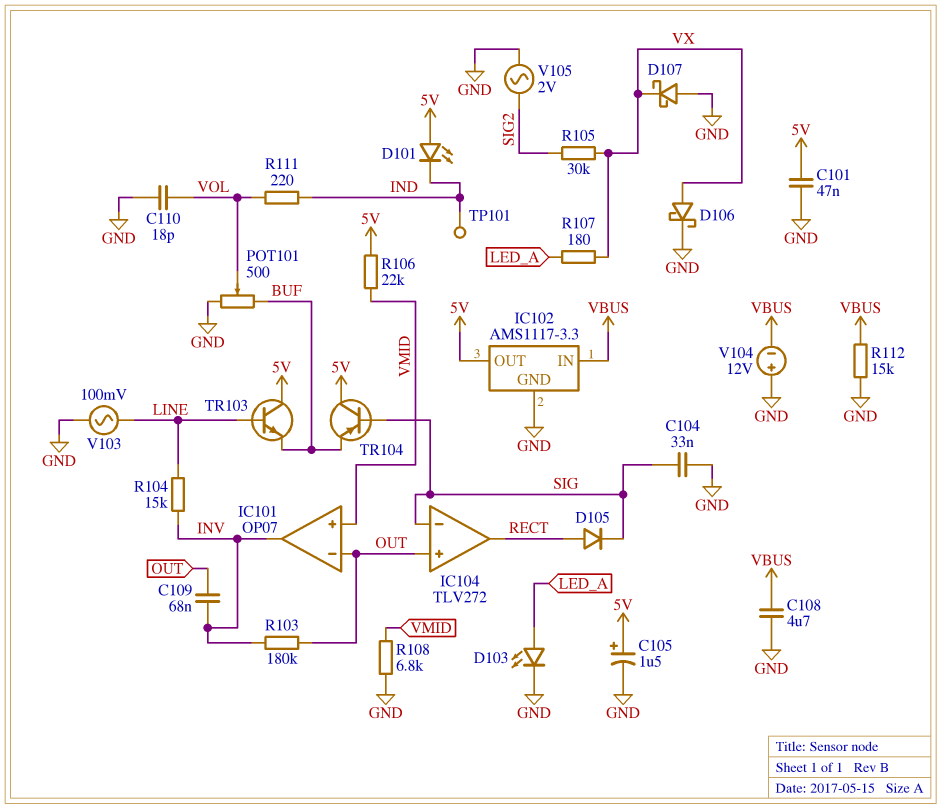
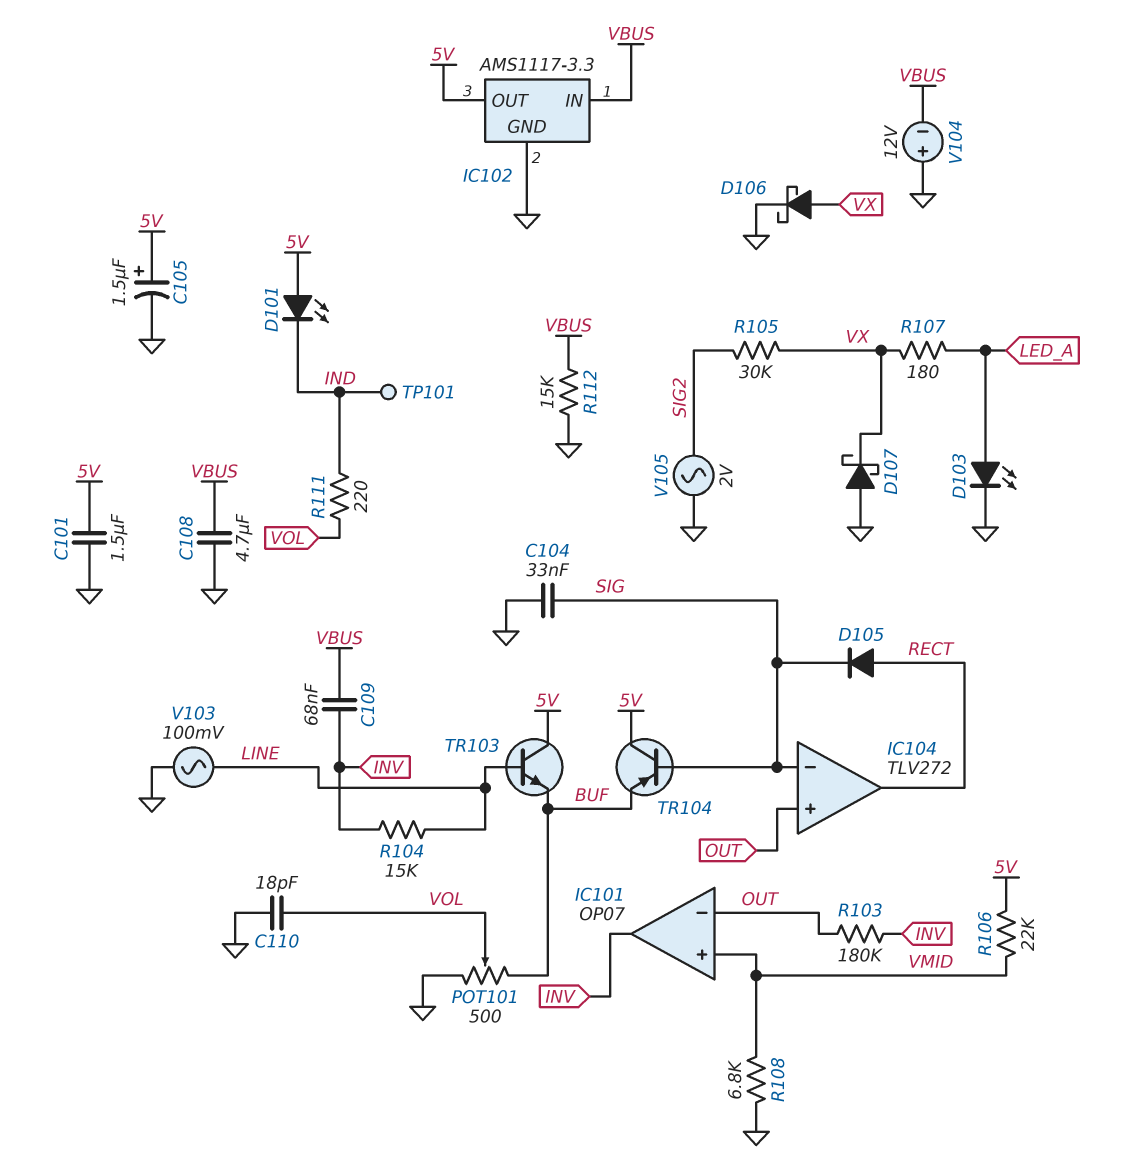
C101: 47nF (5V, GND) -> 1.5uF (5V, GND)
C109: 68nF (INV, OUT) -> 68nF (INV, VBUS)

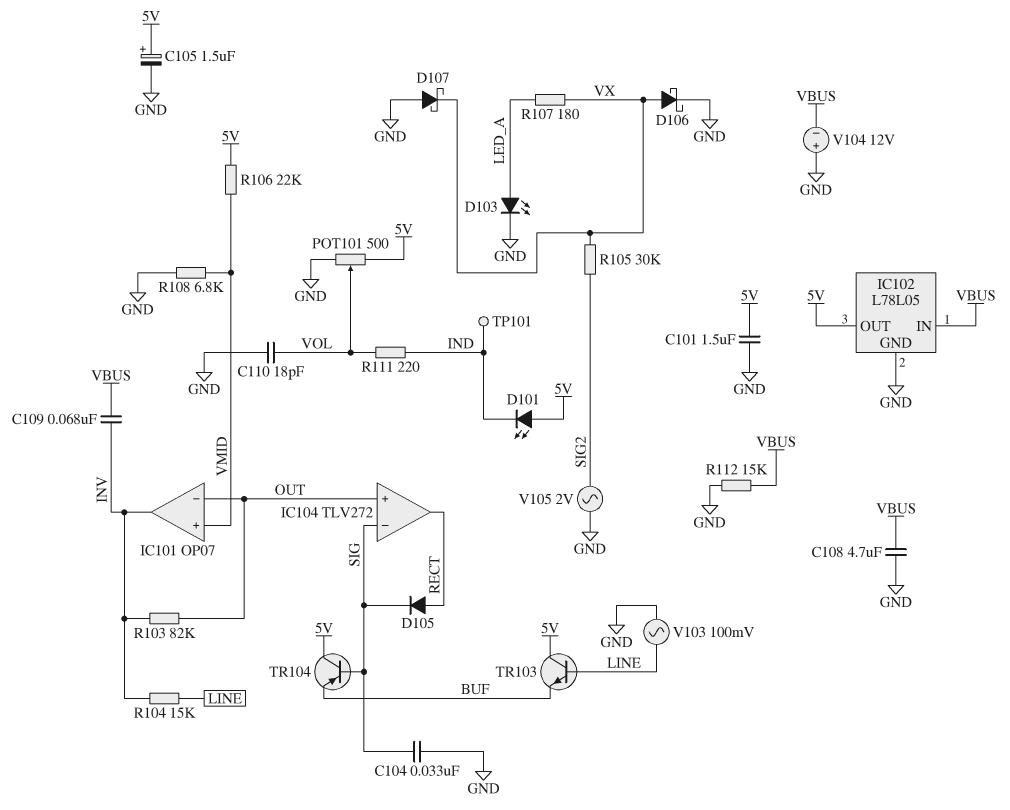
IC102: AMS1117-3.3 -> L78L05
POT101: 500 (BUF, GND, wiper VOL) -> 500 (5V, GND, wiper VOL)
R103: 180k (INV, OUT) -> 82k (INV, OUT)

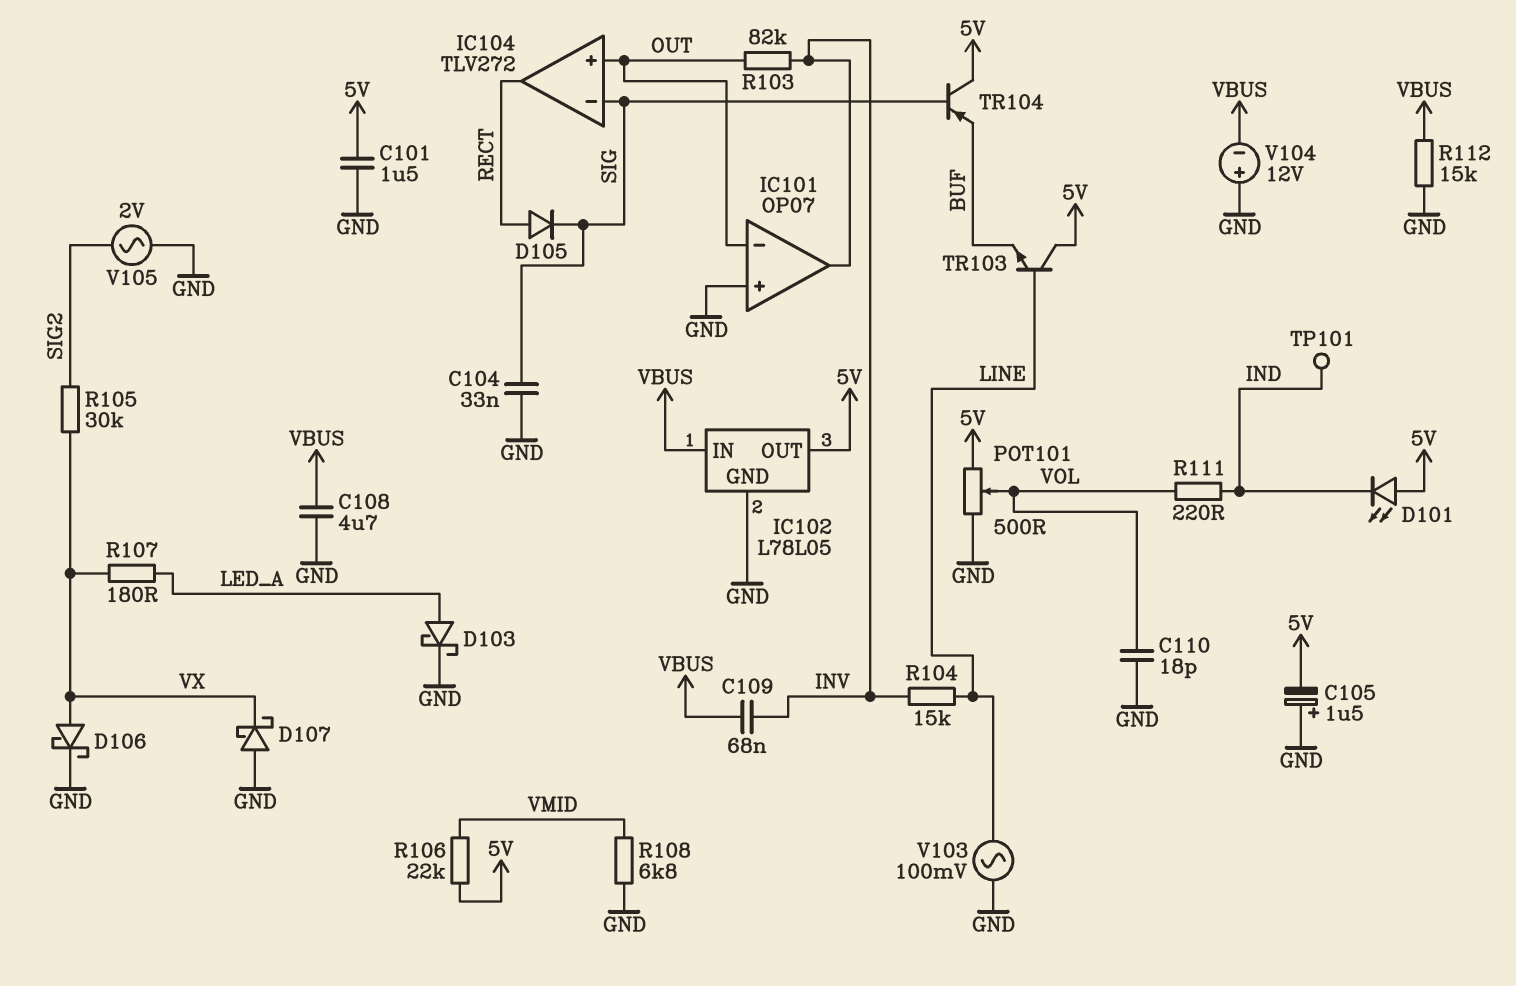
C105: 1.5uF (plus 5V, minus GND) -> 1.5uF (plus GND, minus 5V)
D103: LED (A LED_A, K GND) -> schottky (A LED_A, K GND)
IC101 pin in+: VMID -> GND

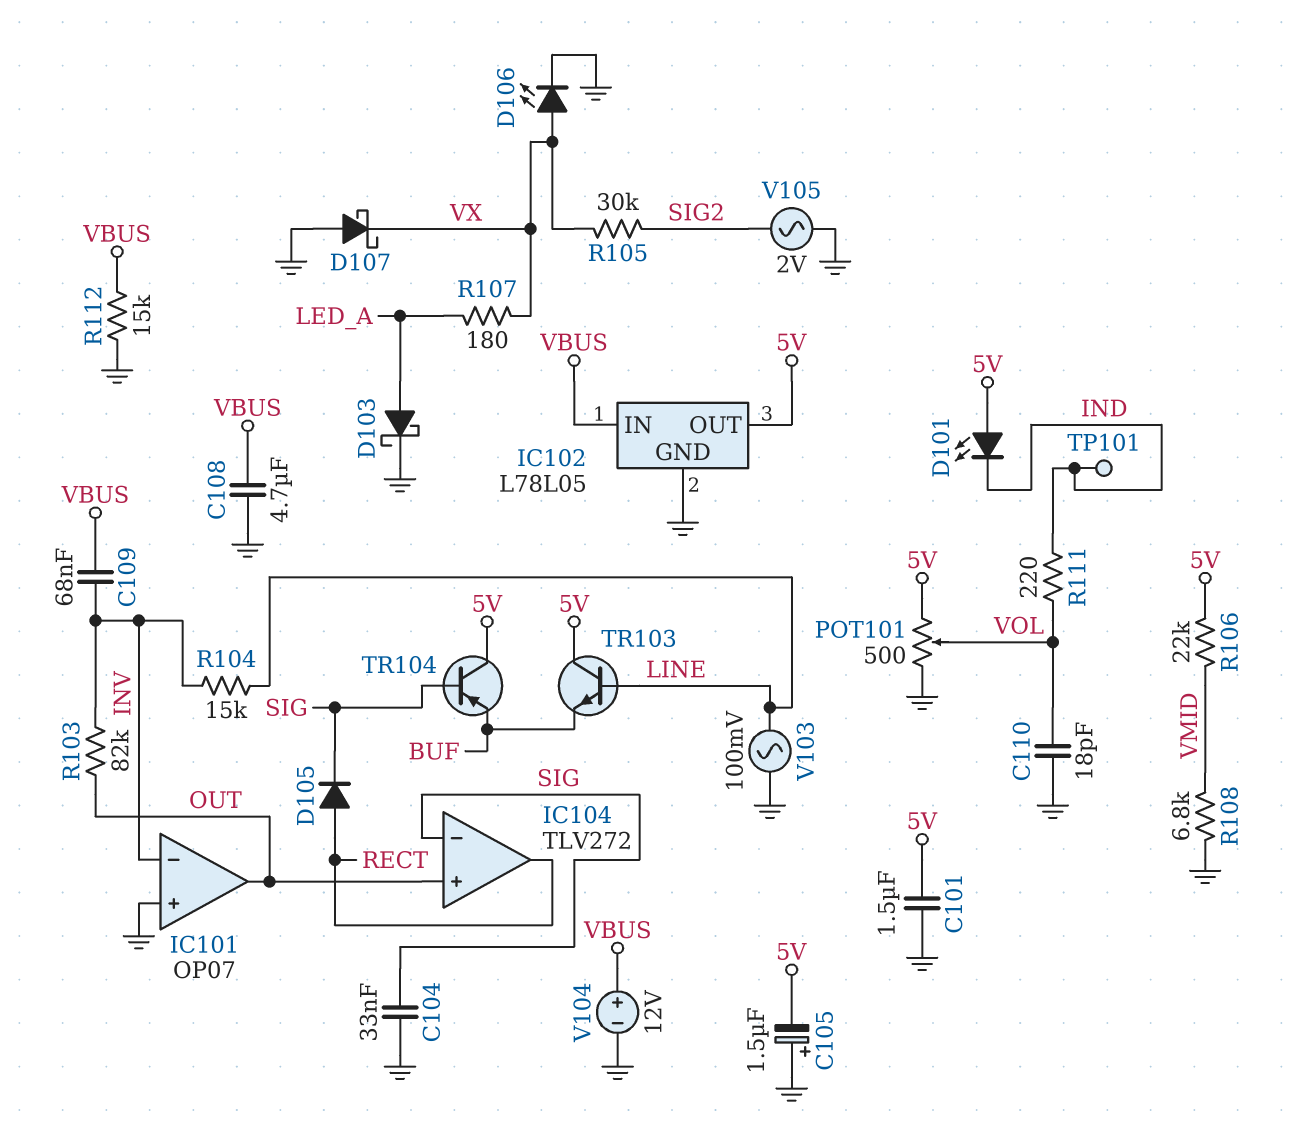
D106: schottky (A VX, K GND) -> LED (A VX, K GND)
IC101 pin in-: OUT -> INV
IC101 pin out: INV -> OUT
V104: 12V (plus GND, minus VBUS) -> 12V (plus VBUS, minus GND)

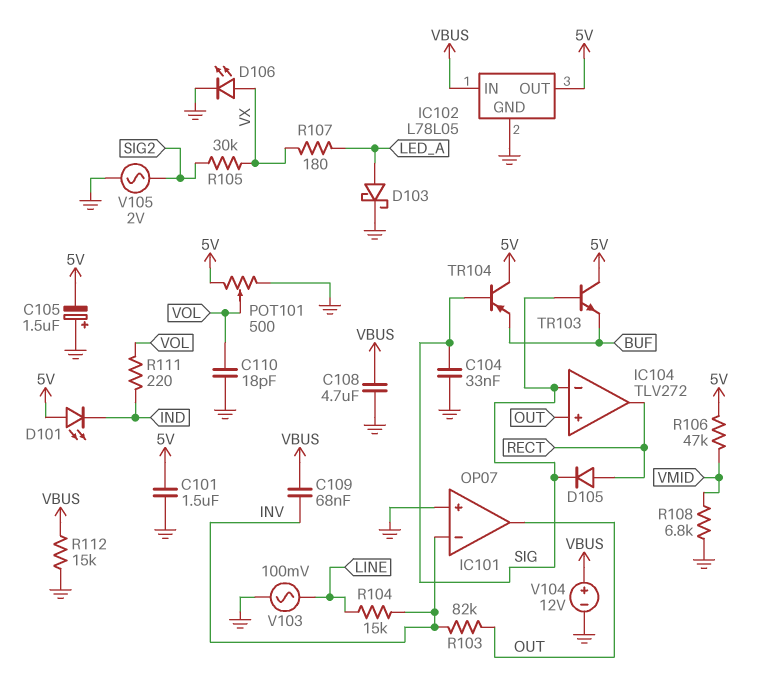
D107: schottky (A GND, K VX) -> none
R106: 22k (5V, VMID) -> 47k (5V, VMID)
TP101: test point (IND) -> none
TR103: NPN (B LINE, C 5V, E BUF) -> NPN (B SIG, C 5V, E BUF)

